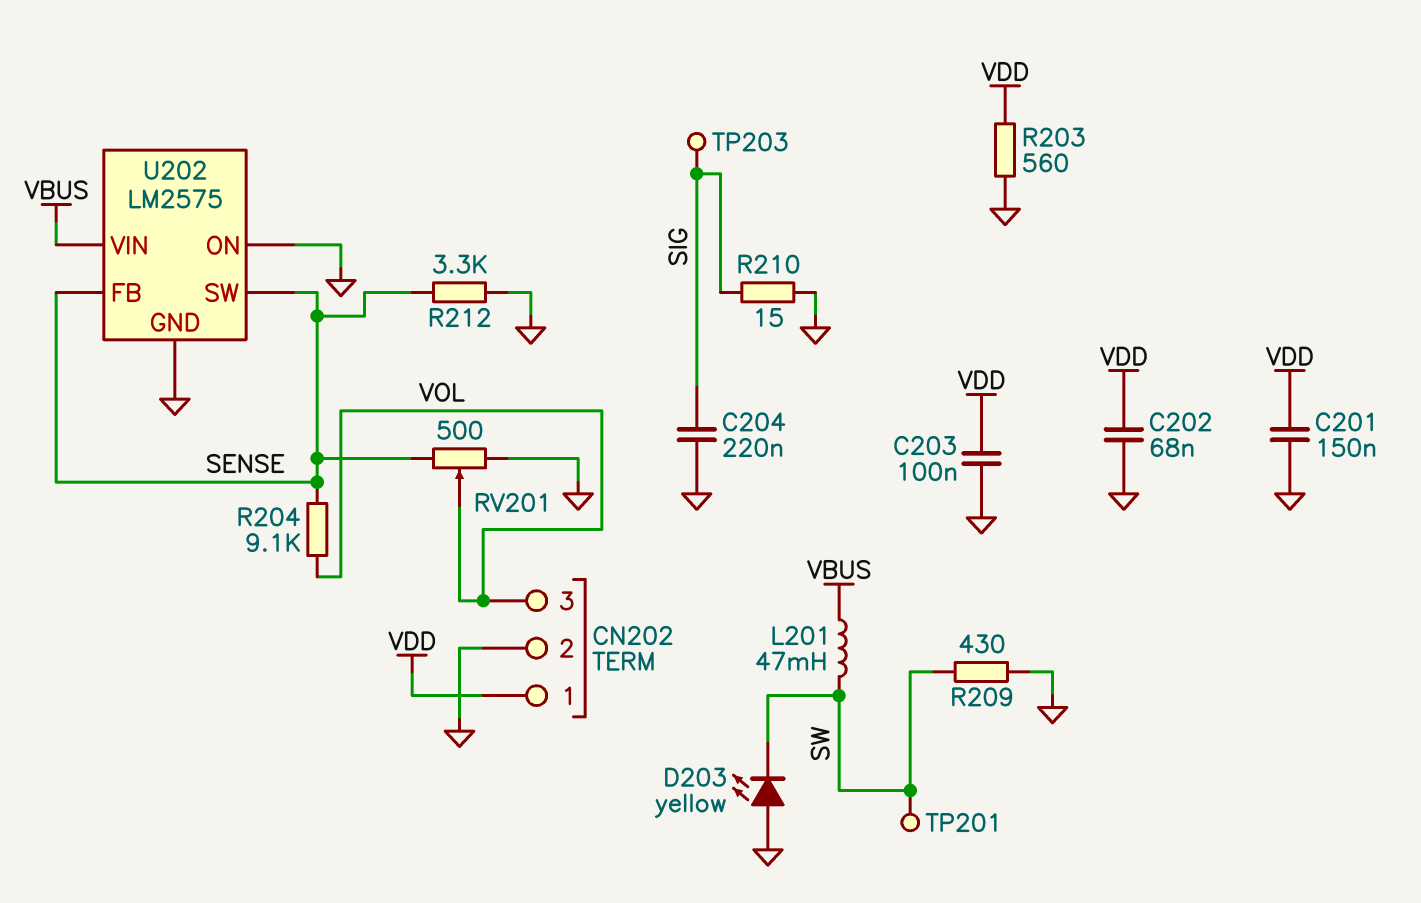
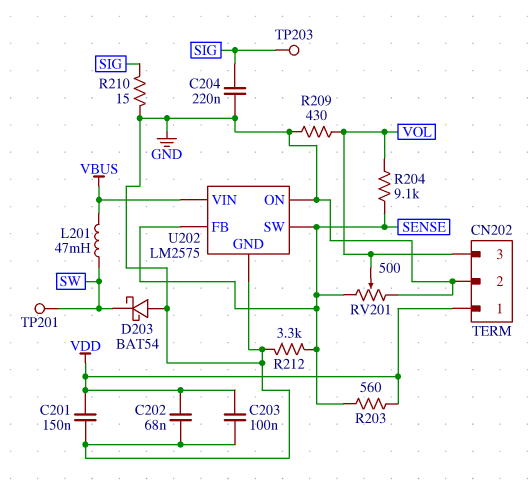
D203: LED yellow (A GND, K SW) -> schottky BAT54 (A GND, K SW)
R203: 560 (GND, VDD) -> 560 (SENSE, VDD)
R209: 430 (GND, SW) -> 430 (GND, VOL)

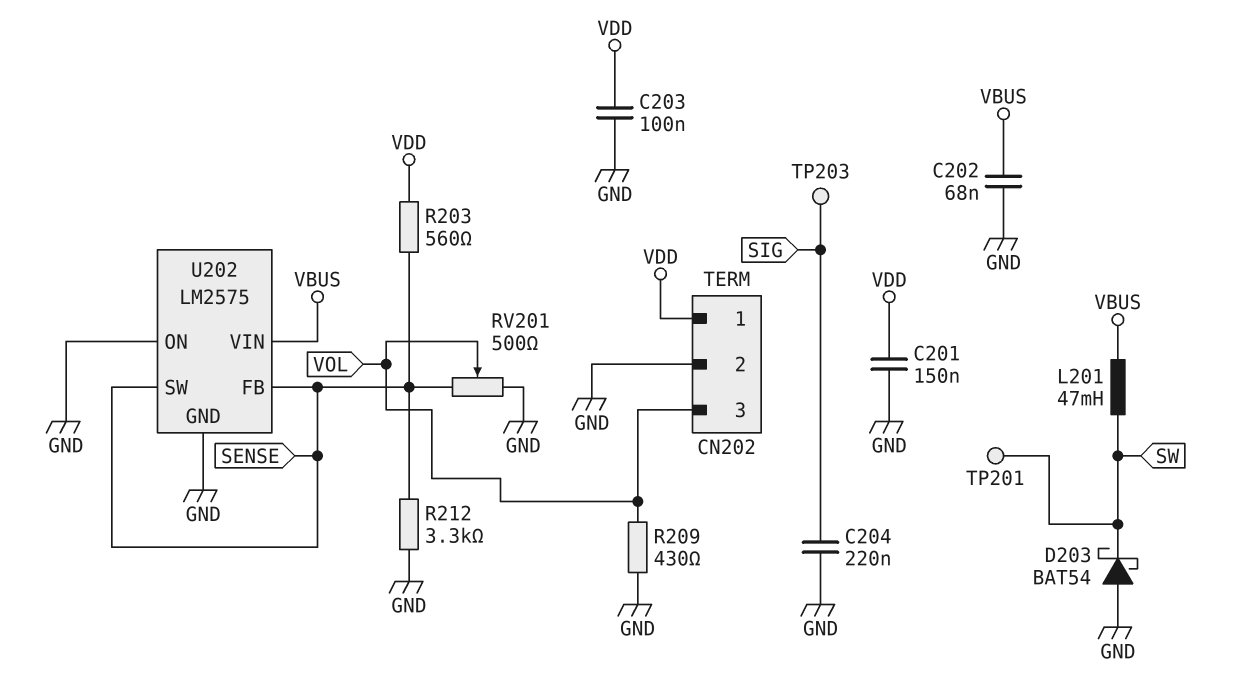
C202: 68nF (GND, VDD) -> 68nF (GND, VBUS)
R204: 9.1k (SENSE, VOL) -> none
R210: 15 (GND, SIG) -> none

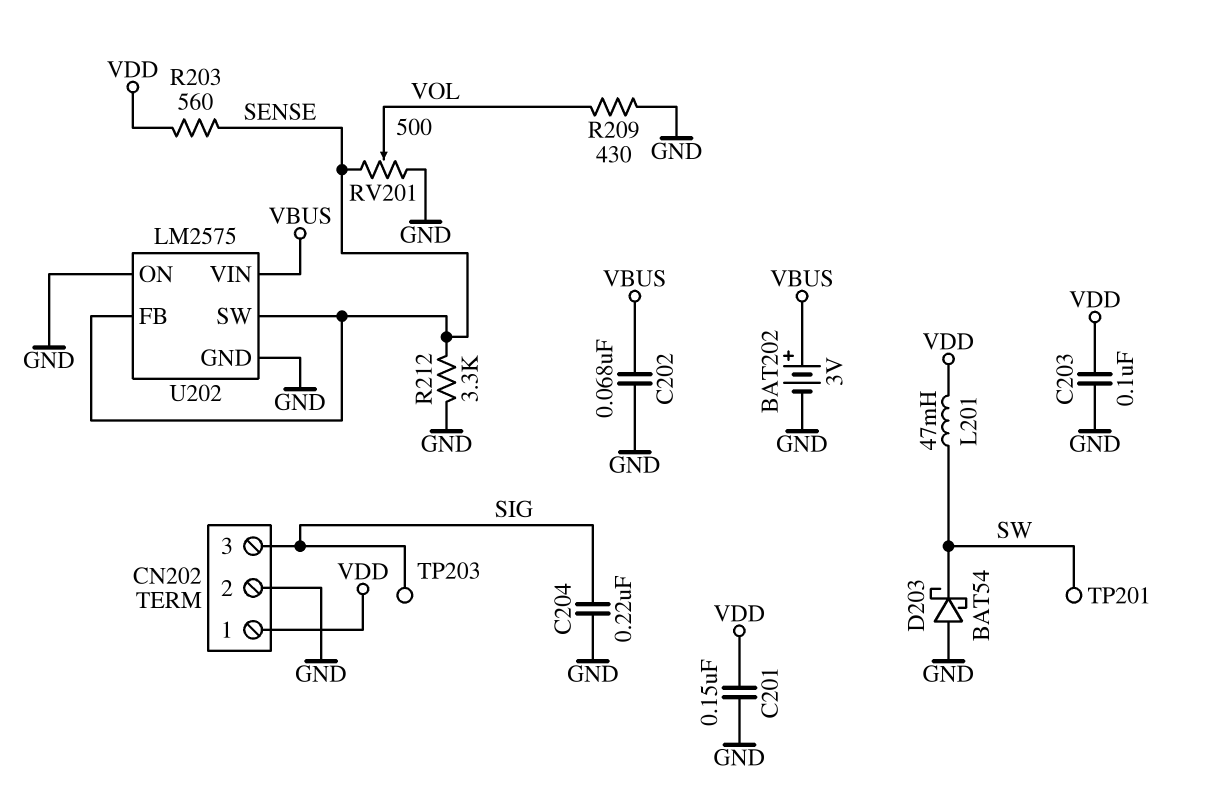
BAT202: none -> 3V (plus VBUS, minus GND)
CN202 pin 3: VOL -> SIG
L201: 47mH (SW, VBUS) -> 47mH (SW, VDD)

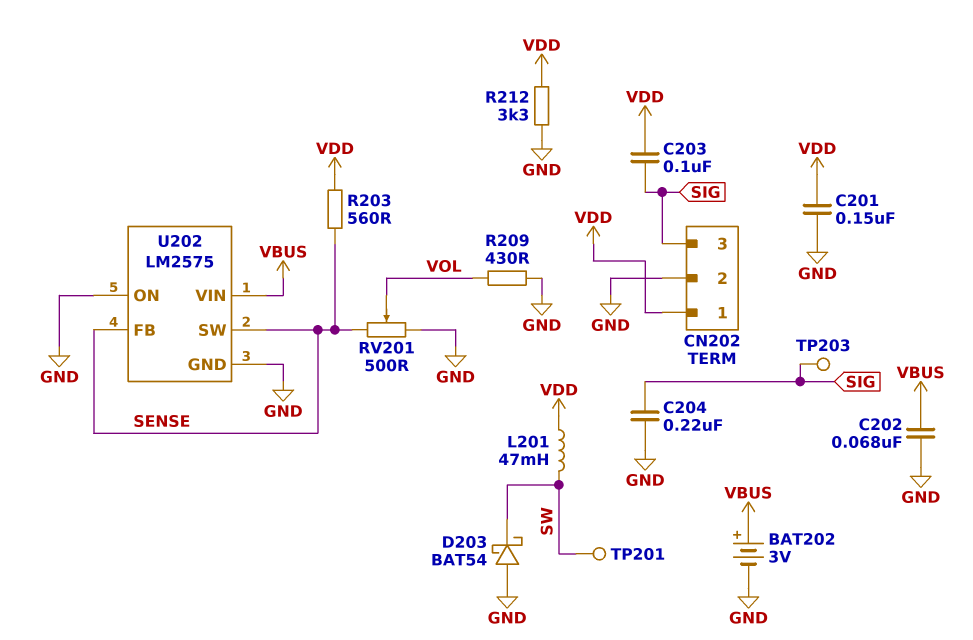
C203: 100nF (GND, VDD) -> 100nF (SIG, VDD)
R212: 3.3k (GND, SENSE) -> 3.3k (GND, VDD)

